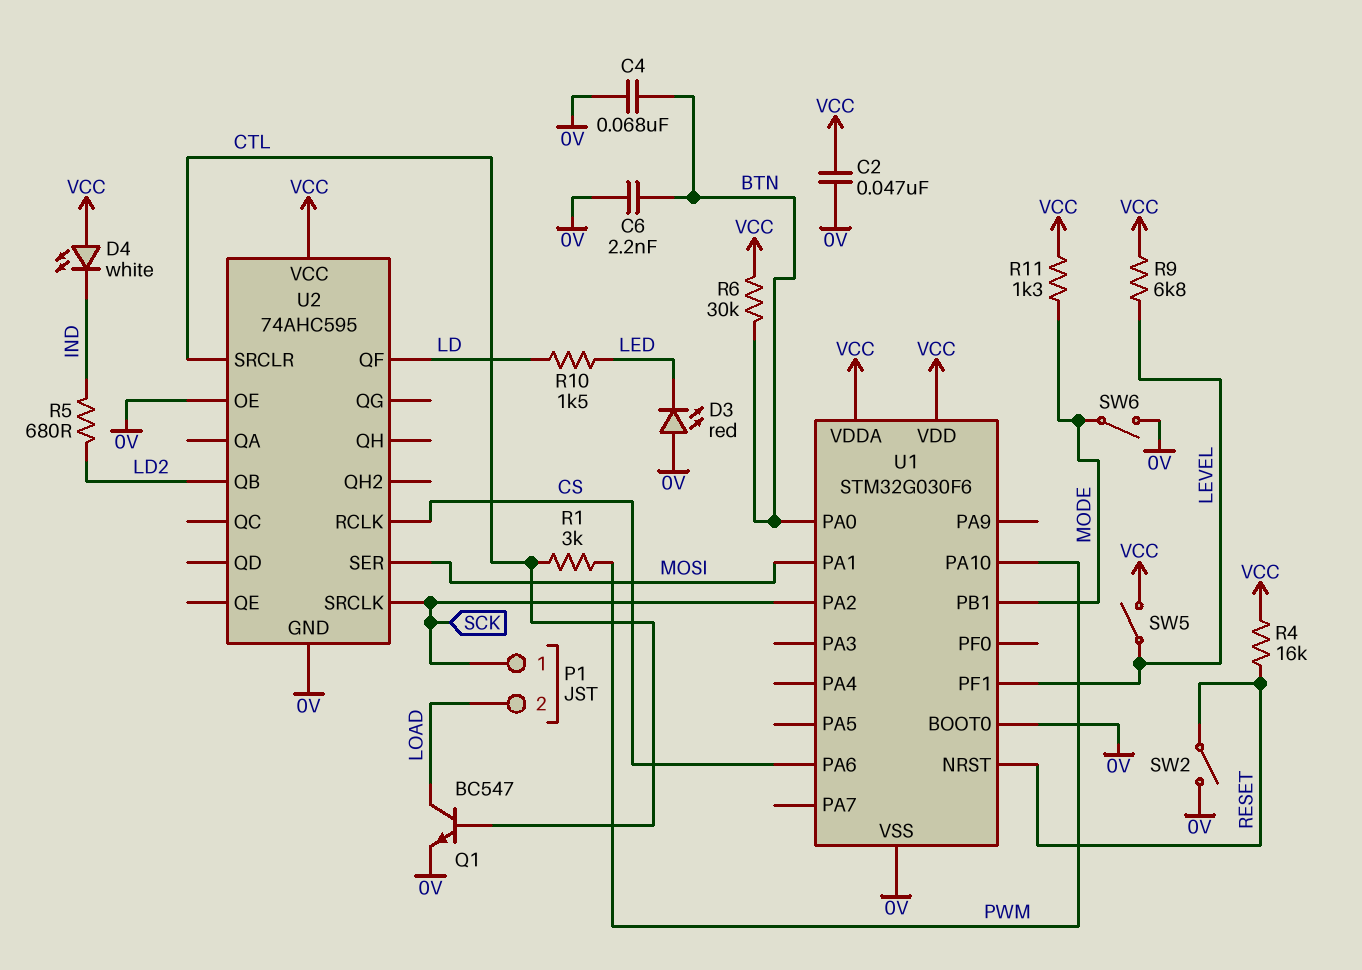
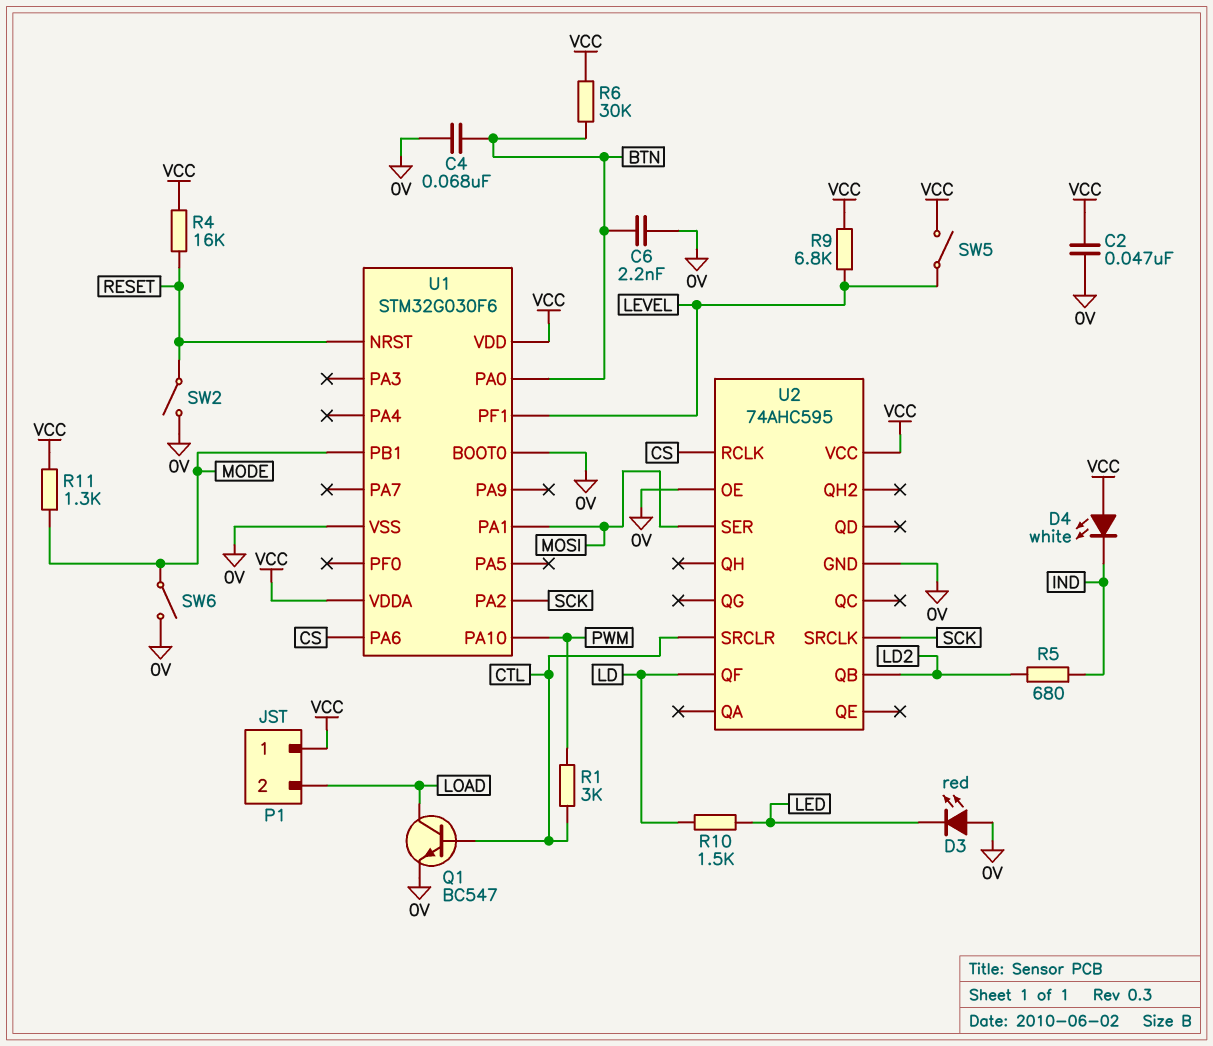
P1 pin 1: SCK -> VCC

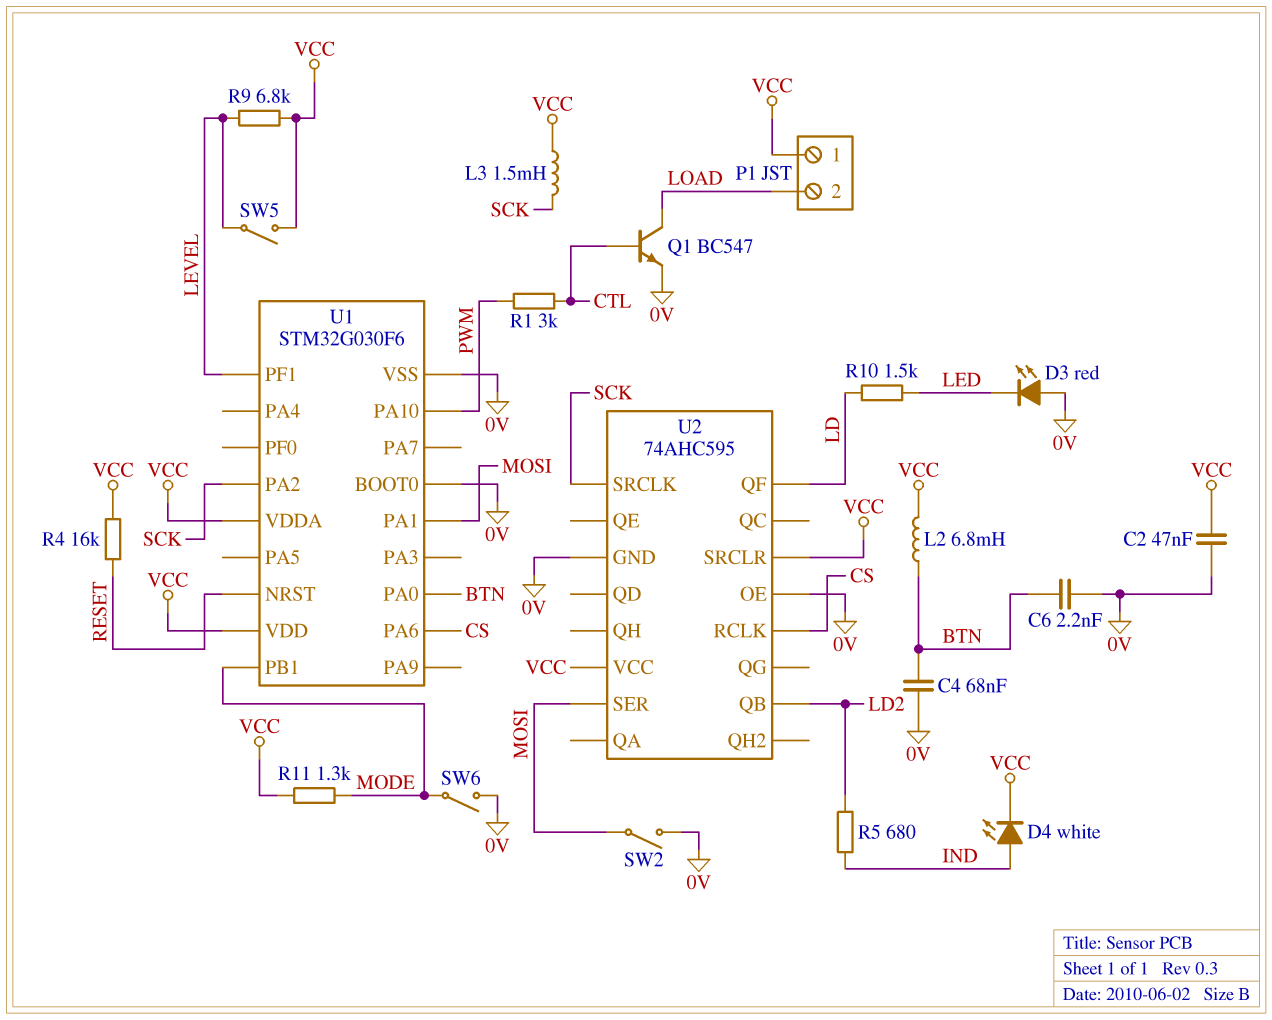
D4: LED white (A VCC, K IND) -> LED white (A IND, K VCC)
L2: none -> 6.8mH (BTN, VCC)
L3: none -> 1.5mH (SCK, VCC)
R6: 30k (BTN, VCC) -> none
SW2: switch (0V, RESET) -> switch (0V, MOSI)
U2 pin SRCLR: CTL -> VCC

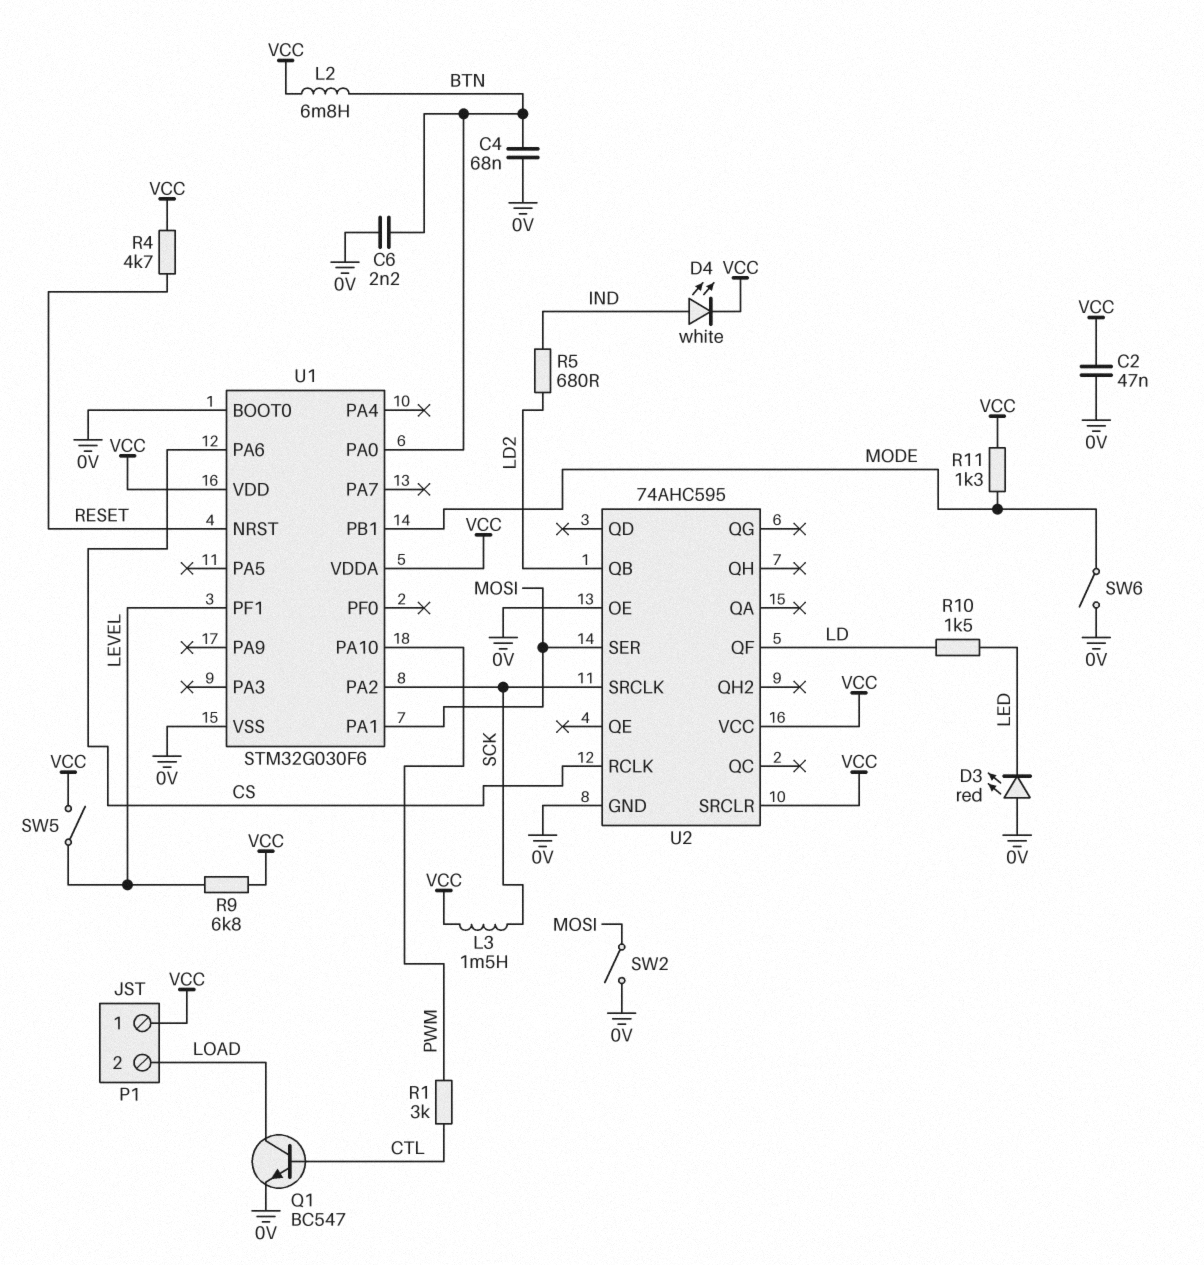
R4: 16k (RESET, VCC) -> 4.7k (RESET, VCC)

